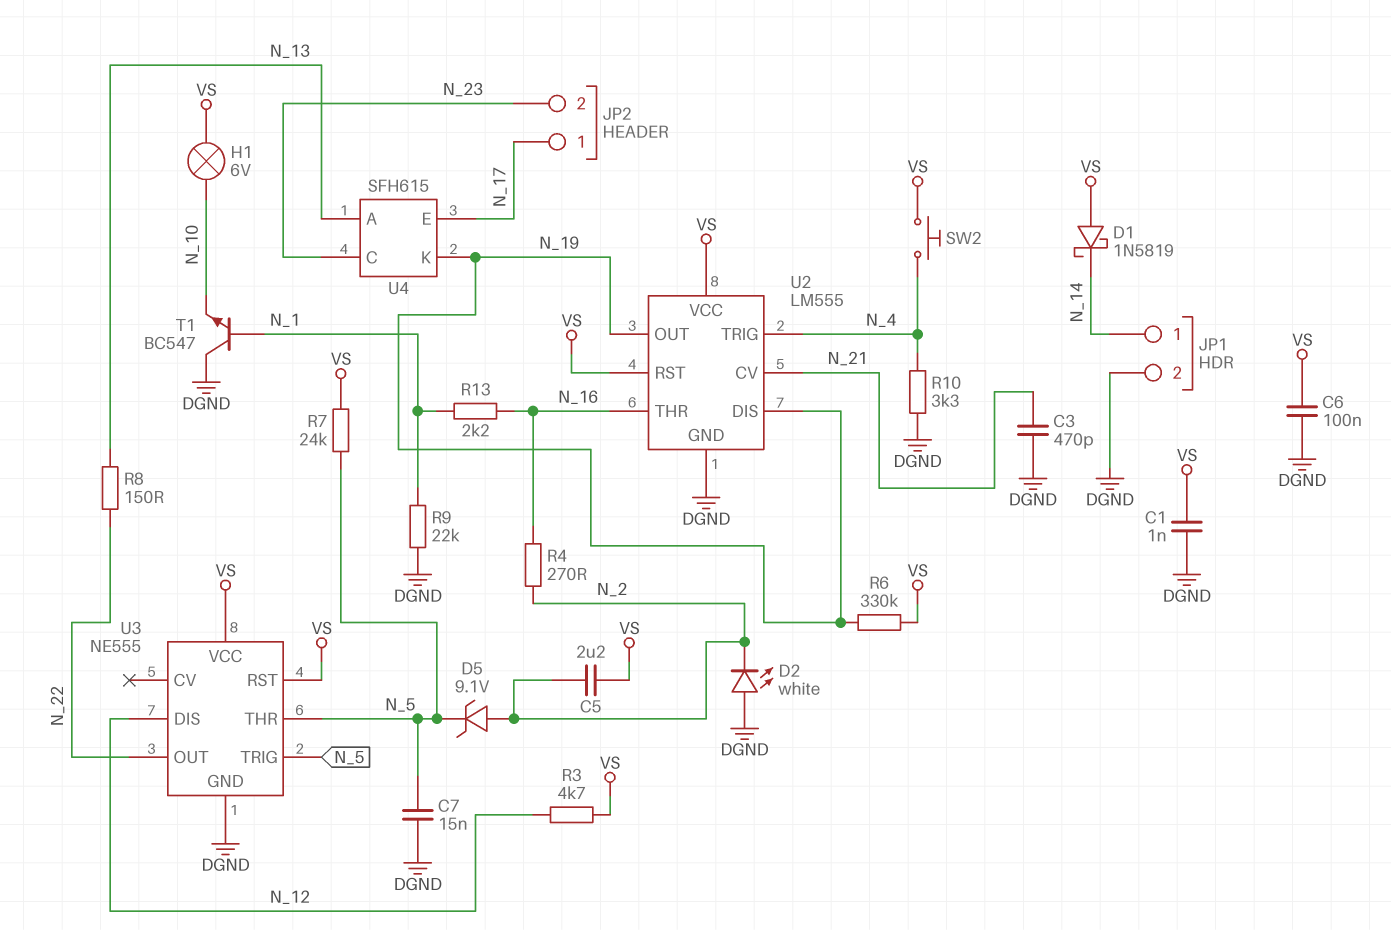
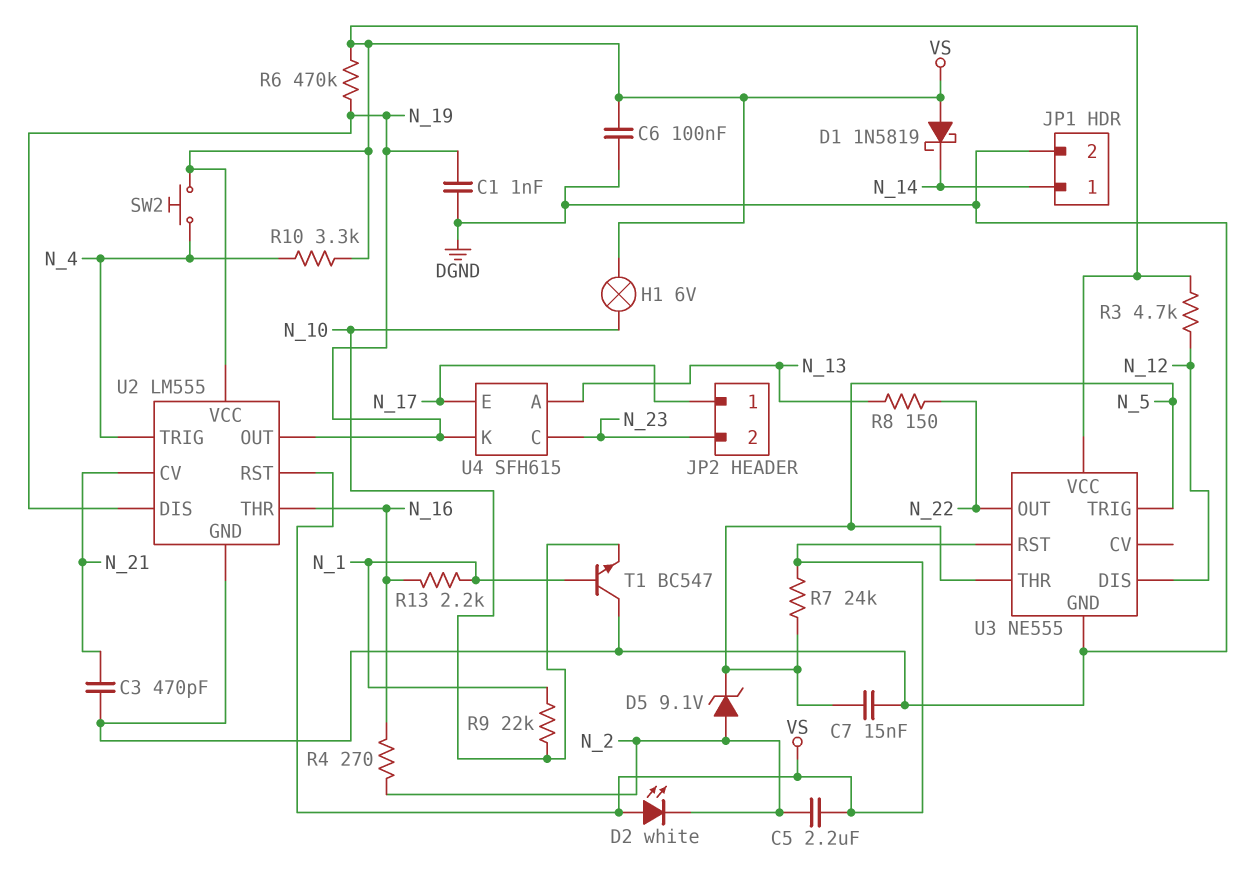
C1: 1nF (DGND, VS) -> 1nF (DGND, N_19)
D2: LED white (A DGND, K N_2) -> LED white (A VS, K N_2)
R6: 330k (N_19, VS) -> 470k (N_19, VS)
R9: 22k (DGND, N_1) -> 22k (N_1, N_10)
R10: 3.3k (DGND, N_4) -> 3.3k (N_4, VS)

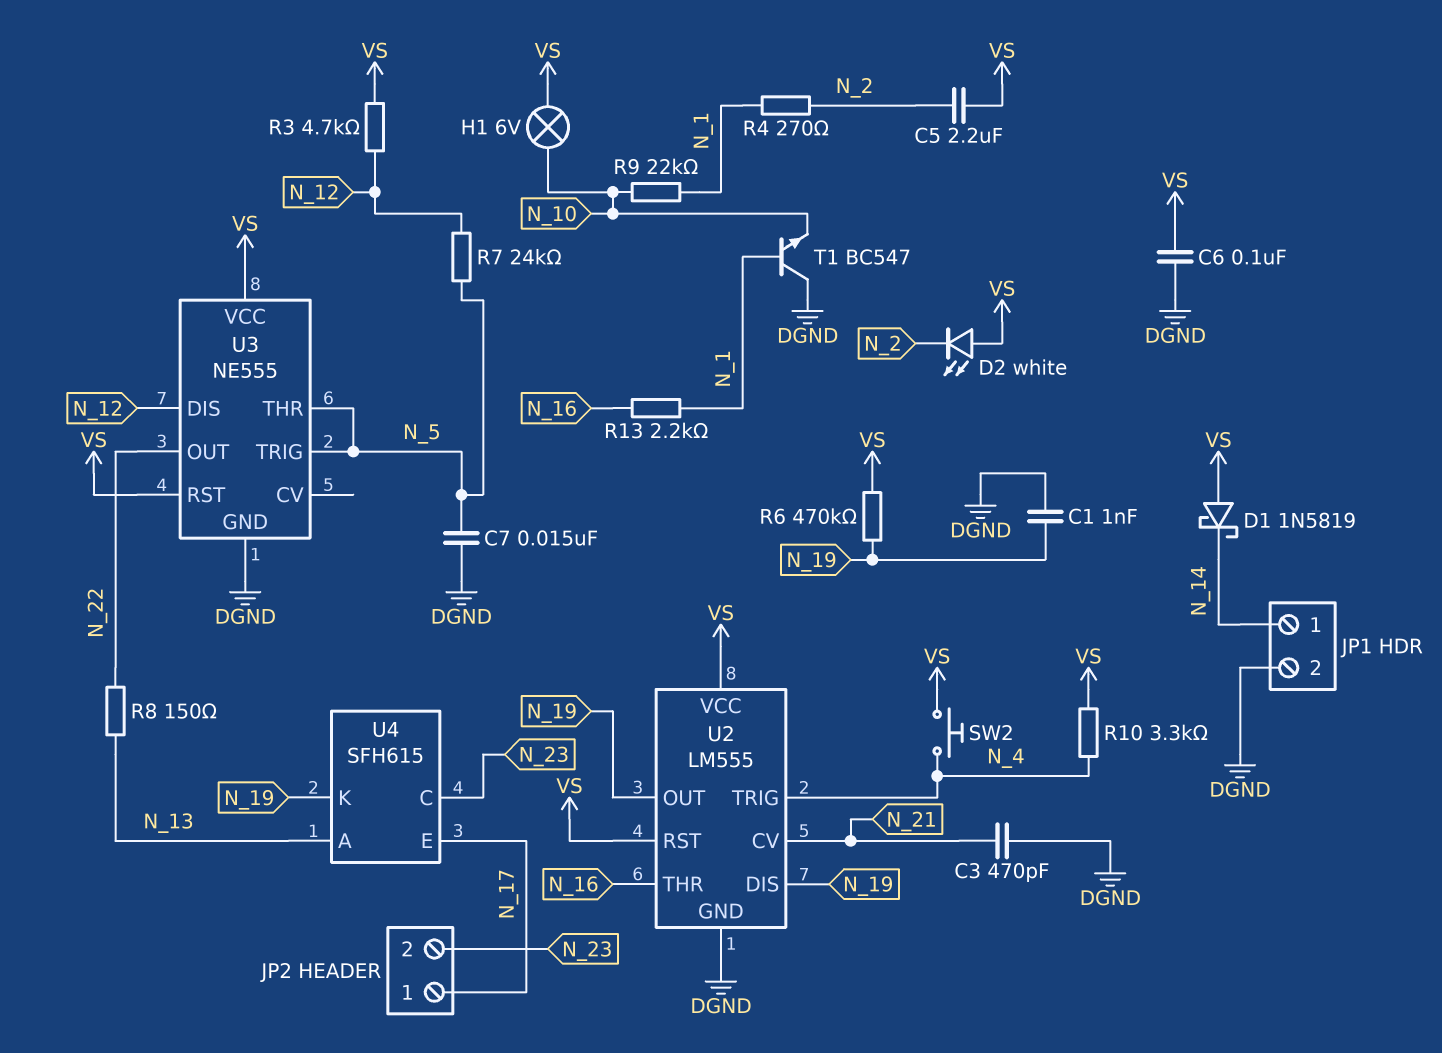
D5: zener 9.1V (A N_2, K N_5) -> none
R4: 270 (N_2, N_16) -> 270 (N_1, N_2)
R7: 24k (N_5, VS) -> 24k (N_5, N_12)

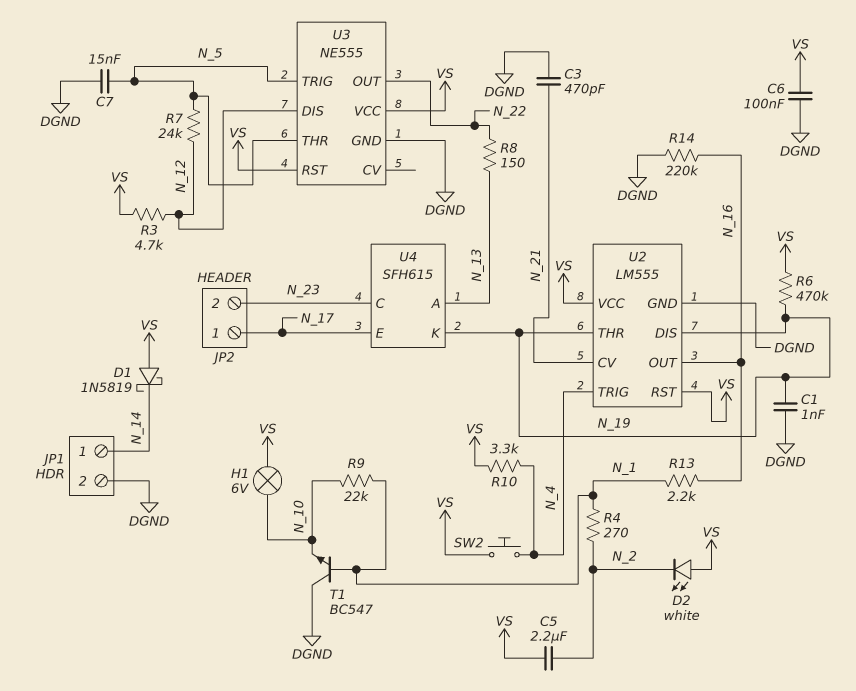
R14: none -> 220k (DGND, N_16)
U2 pin OUT: N_19 -> N_16
U2 pin THR: N_16 -> N_19

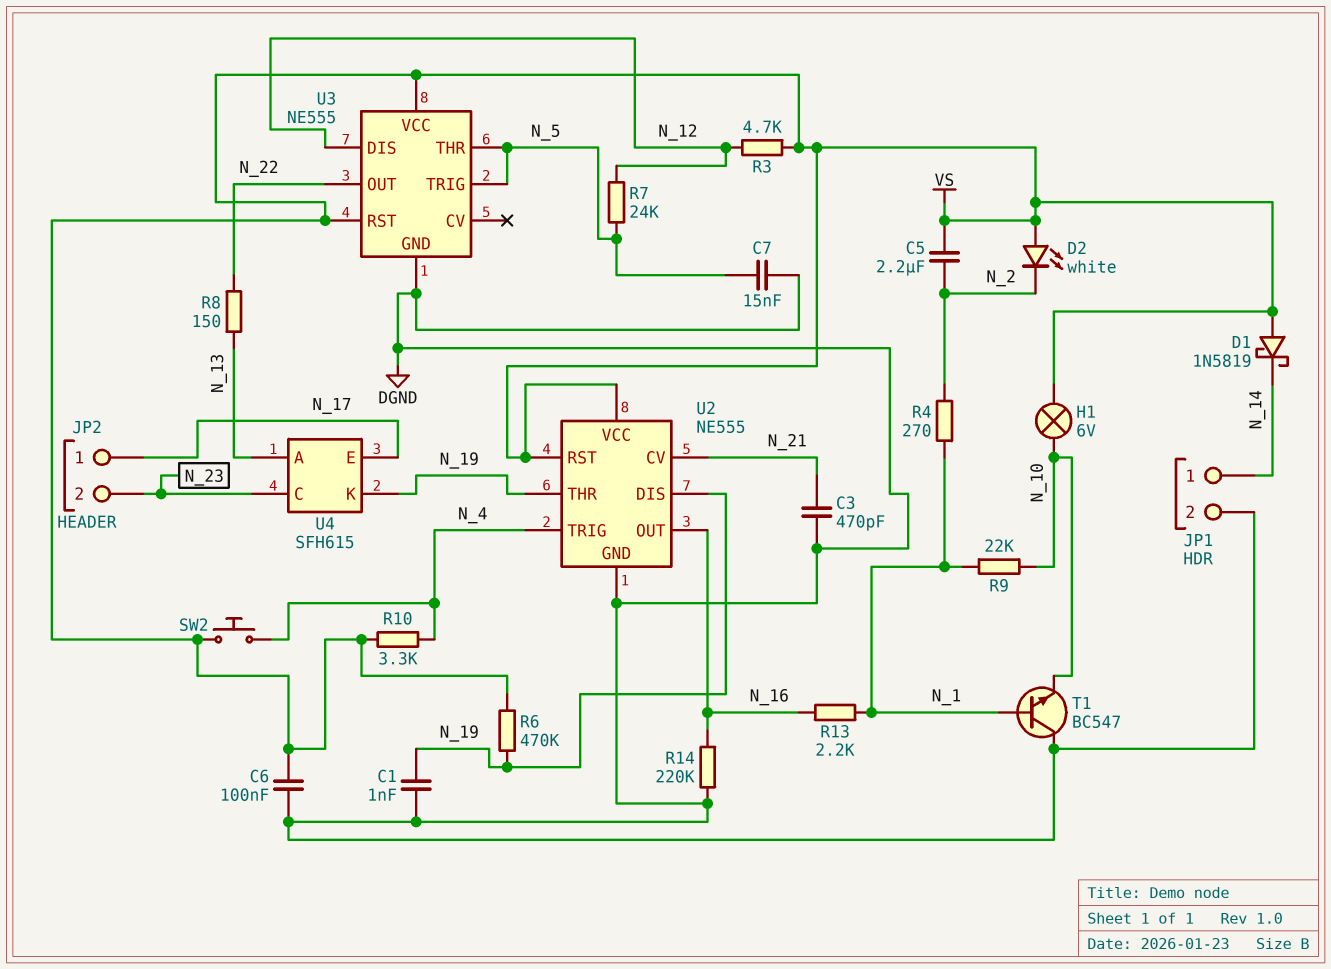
U2: LM555 -> NE555

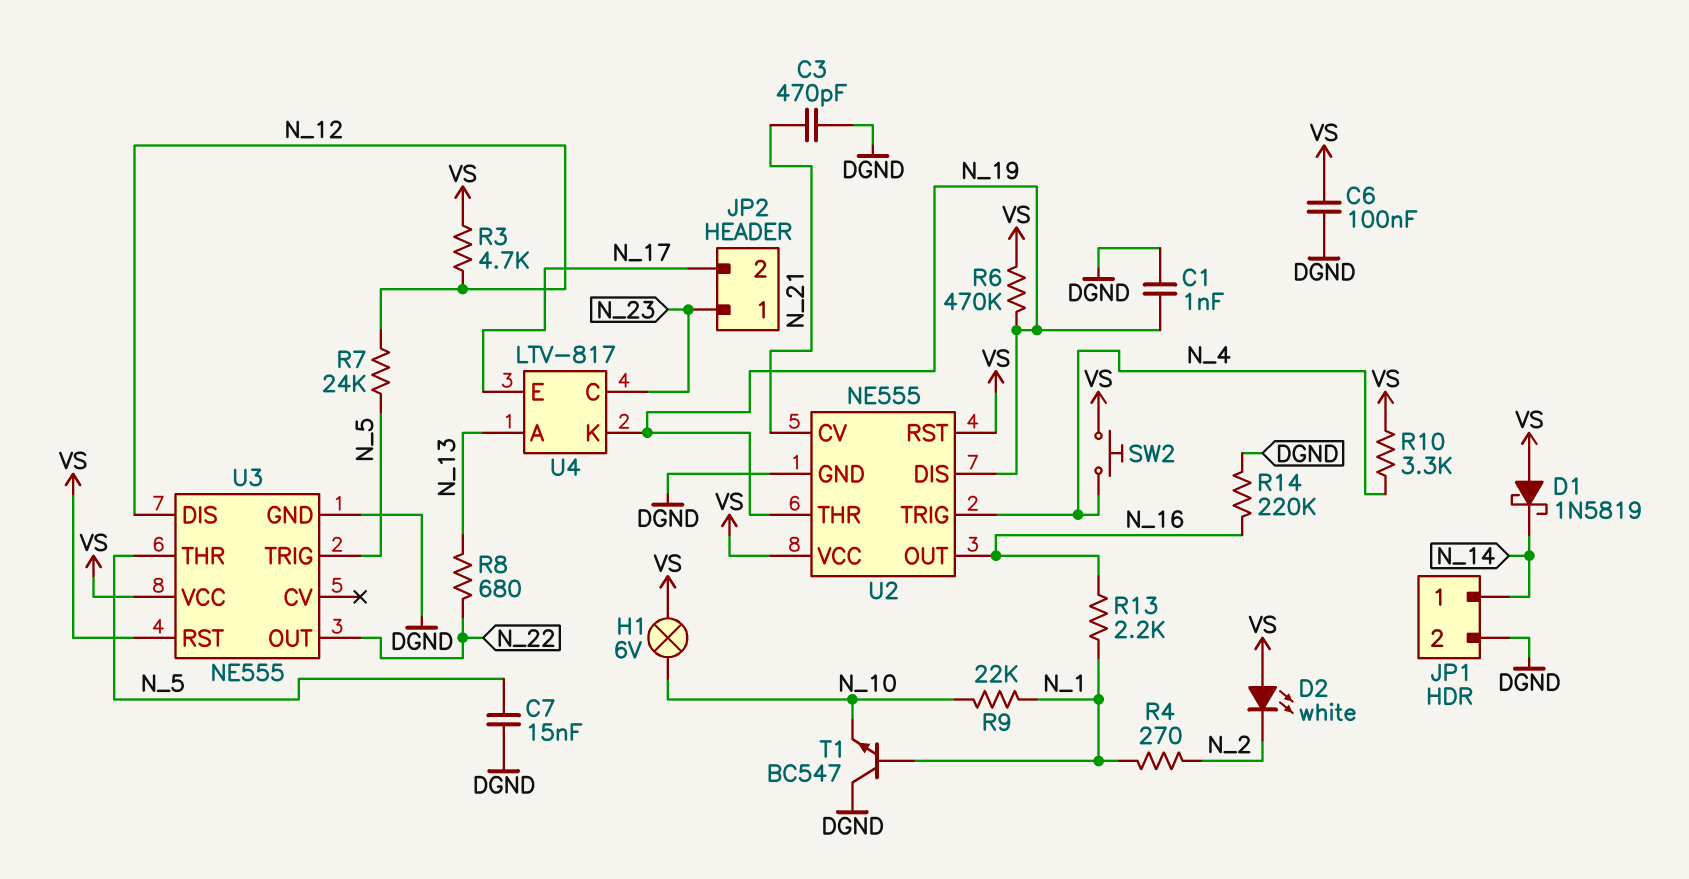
C5: 2.2uF (N_2, VS) -> none
JP2 pin 1: N_17 -> N_23
JP2 pin 2: N_23 -> N_17
R8: 150 (N_13, N_22) -> 680 (N_13, N_22)
U4: SFH615 -> LTV-817

